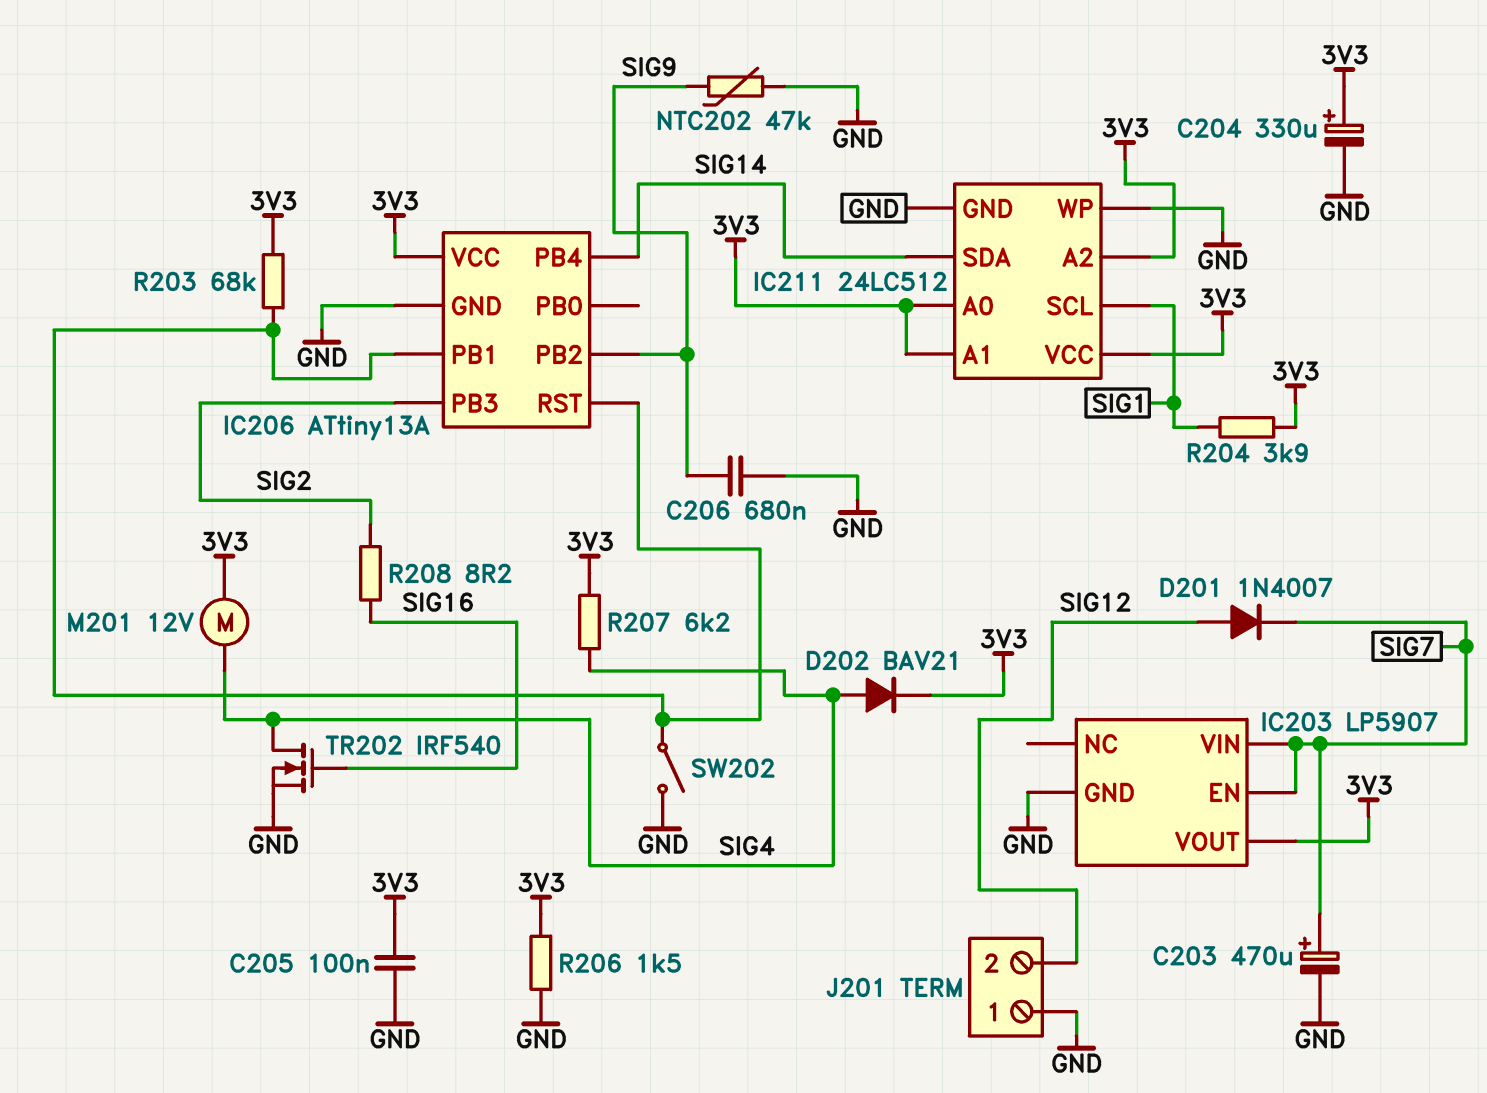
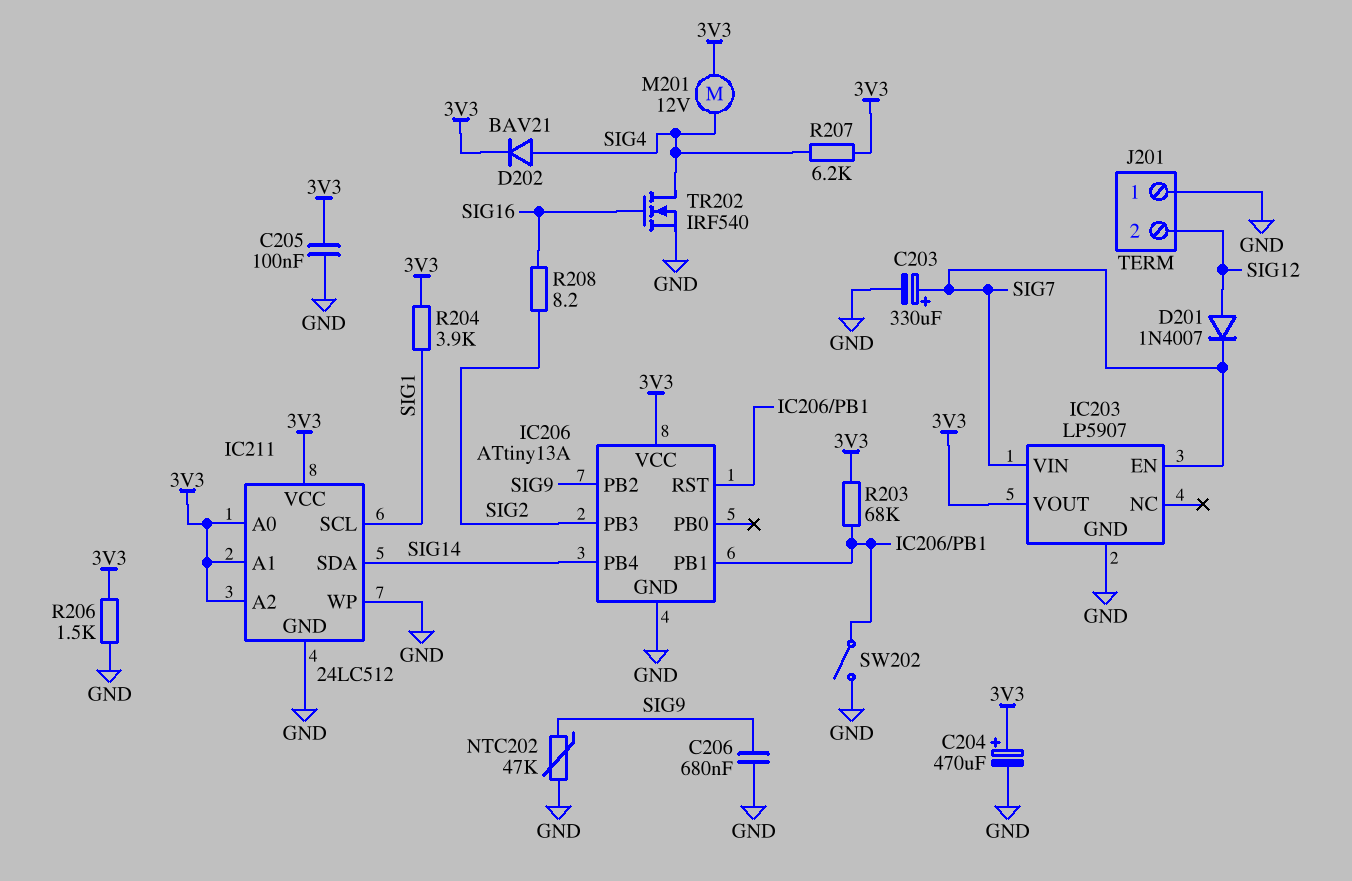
C203: 470uF (plus SIG7, minus GND) -> 330uF (plus SIG7, minus GND)
C204: 330uF (plus 3V3, minus GND) -> 470uF (plus 3V3, minus GND)

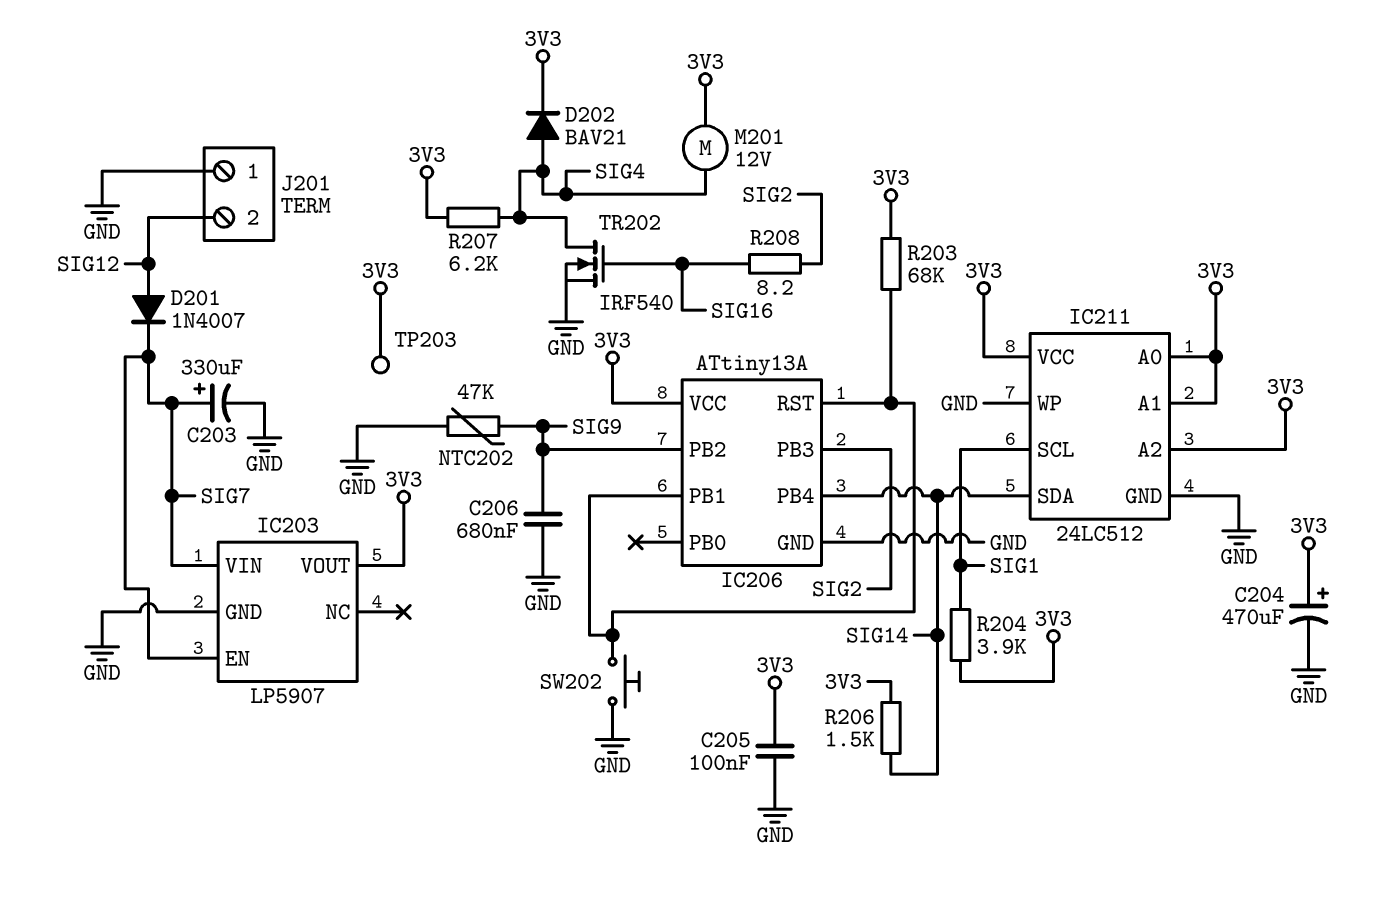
R206: 1.5k (3V3, GND) -> 1.5k (3V3, SIG14)
SW202: switch (GND, IC206/PB1) -> button (GND, IC206/PB1)
TP203: none -> test point (3V3)

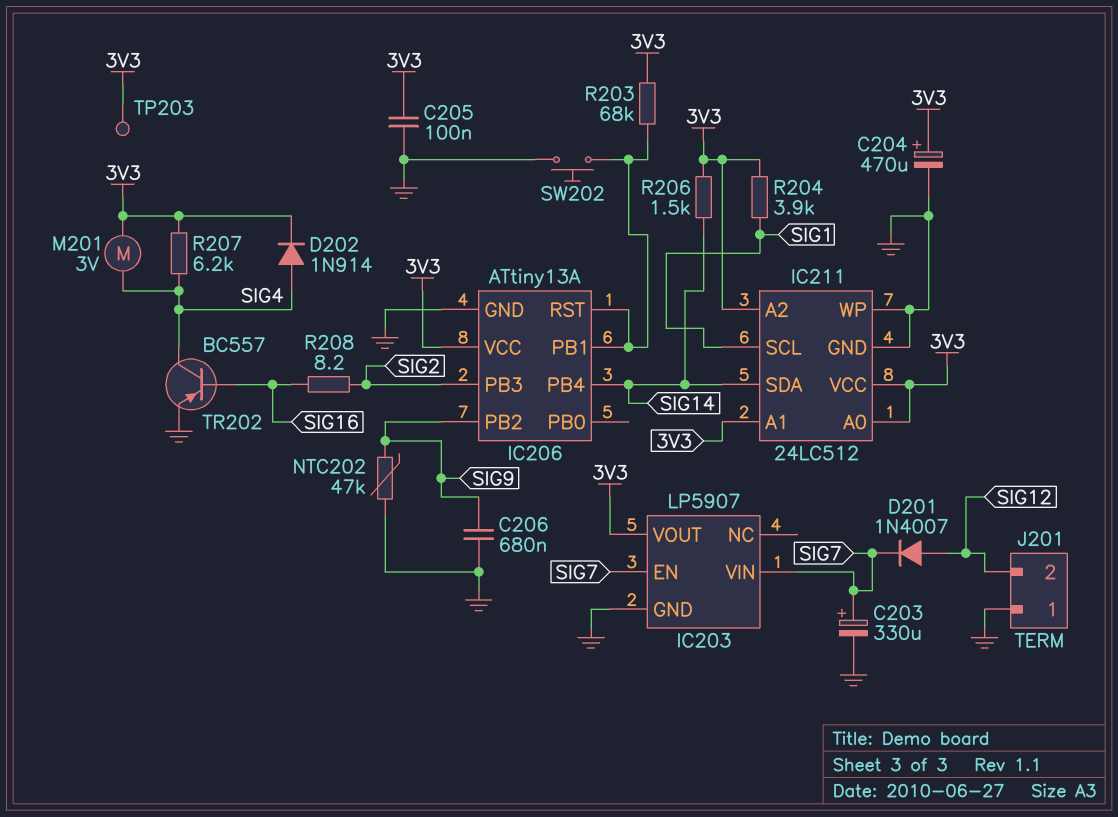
D202: diode BAV21 (A SIG4, K 3V3) -> diode 1N914 (A SIG4, K 3V3)
M201: motor 12V (3V3, SIG4) -> motor 3V (3V3, SIG4)
TR202: NMOS IRF540 (G SIG16, D SIG4, S GND) -> PNP BC557 (B SIG16, C SIG4, E GND)

